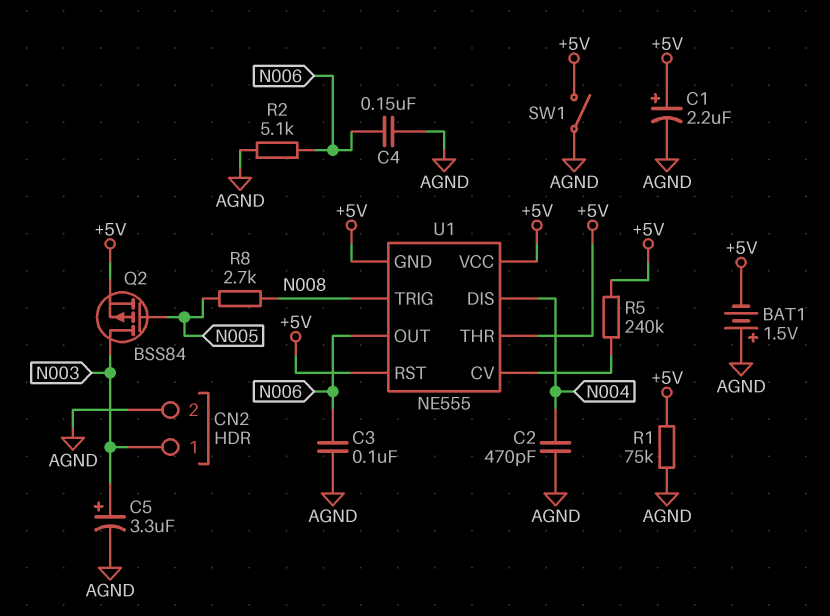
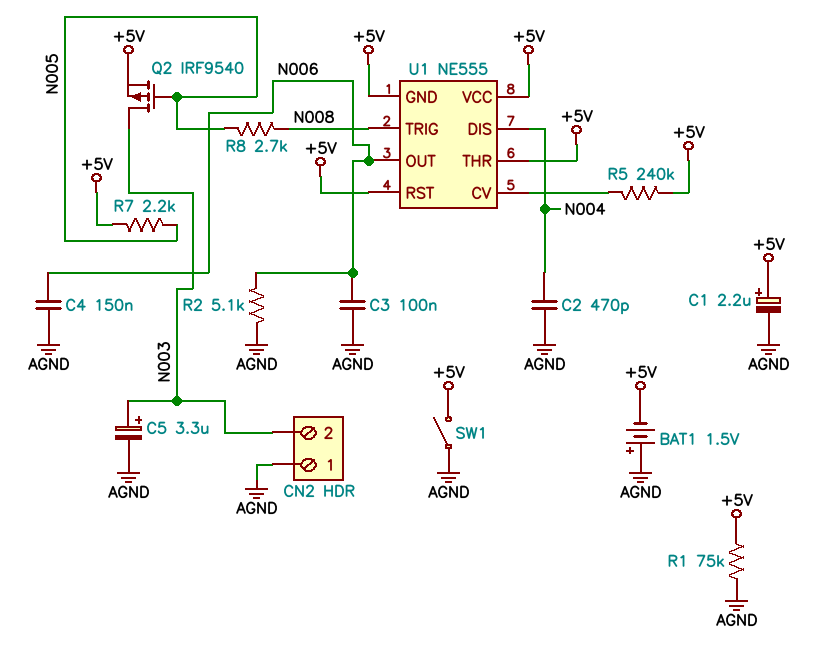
CN2 pin 1: N003 -> AGND
CN2 pin 2: AGND -> N003
Q2: PMOS BSS84 (G N005, D N003, S +5V) -> PMOS IRF9540 (G N005, D N003, S +5V)
R7: none -> 2.2k (+5V, N005)

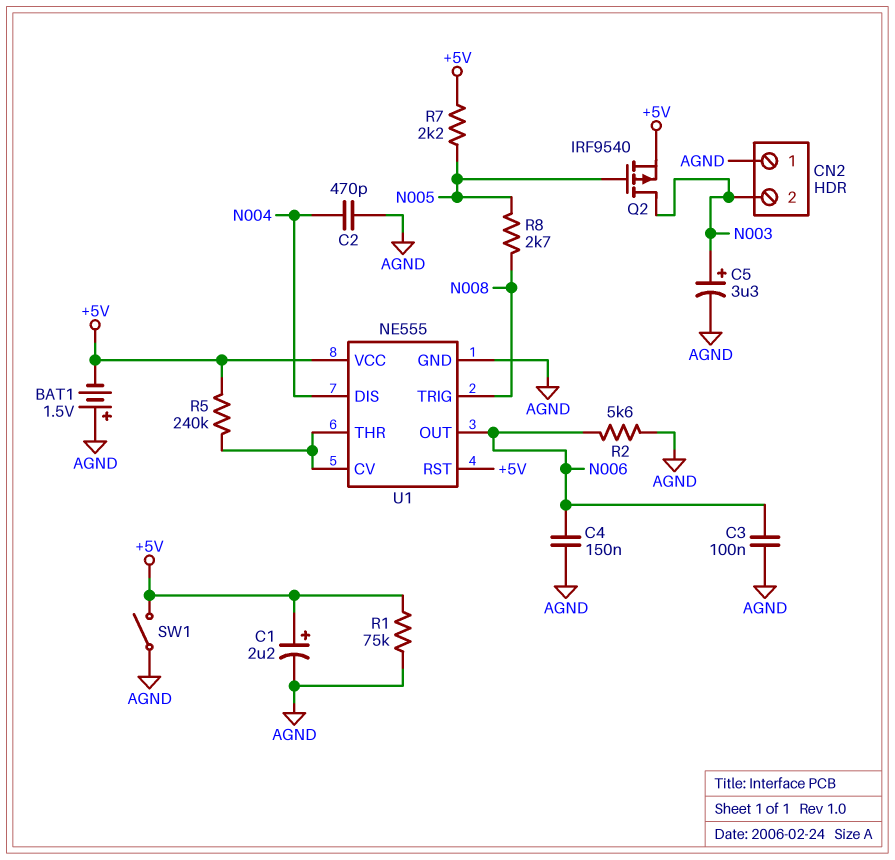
R2: 5.1k (AGND, N006) -> 5.6k (AGND, N006)
U1 pin GND: +5V -> AGND
U1 pin THR: +5V -> U1/CV

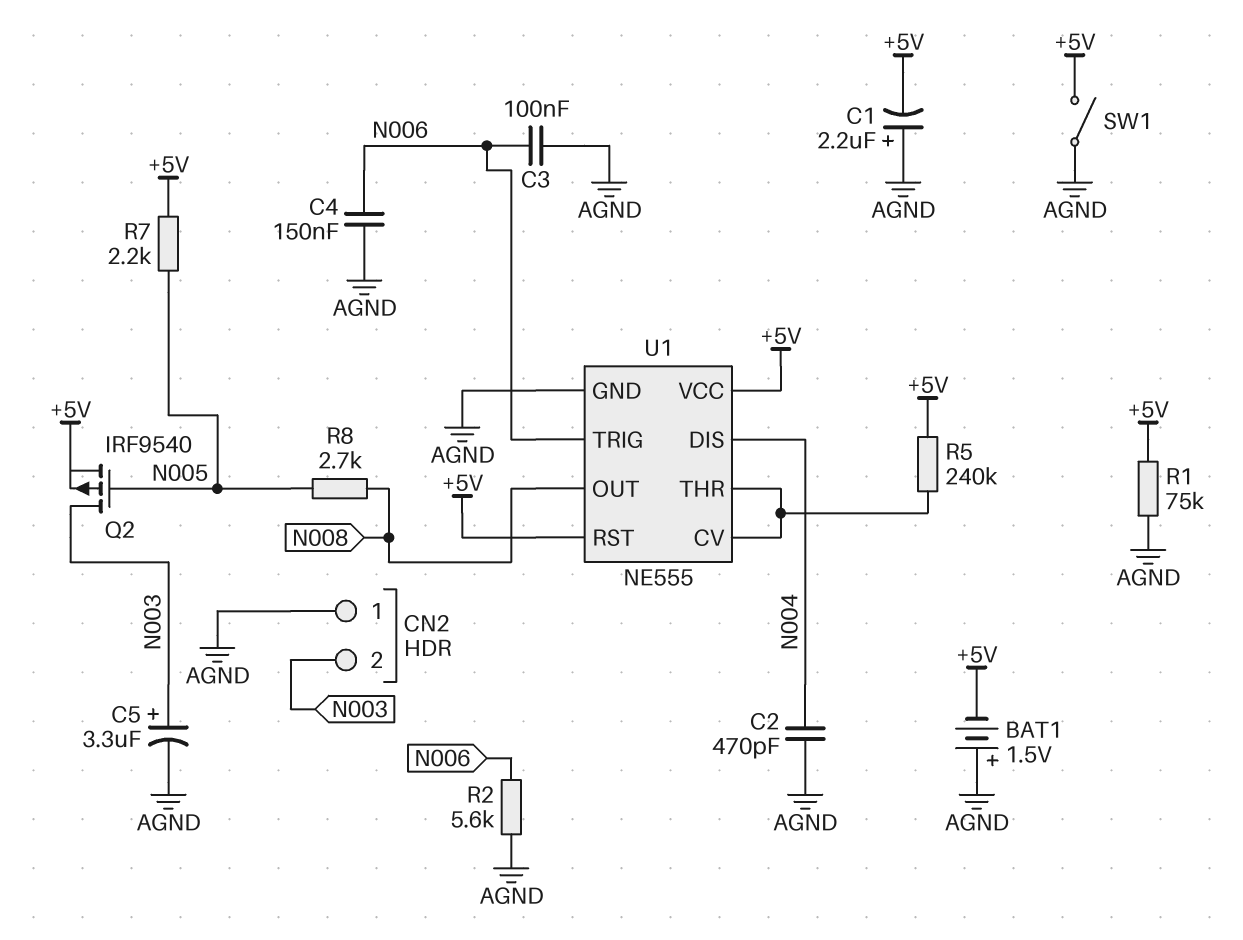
C1: 2.2uF (plus +5V, minus AGND) -> 2.2uF (plus AGND, minus +5V)
U1 pin OUT: N006 -> N008
U1 pin TRIG: N008 -> N006

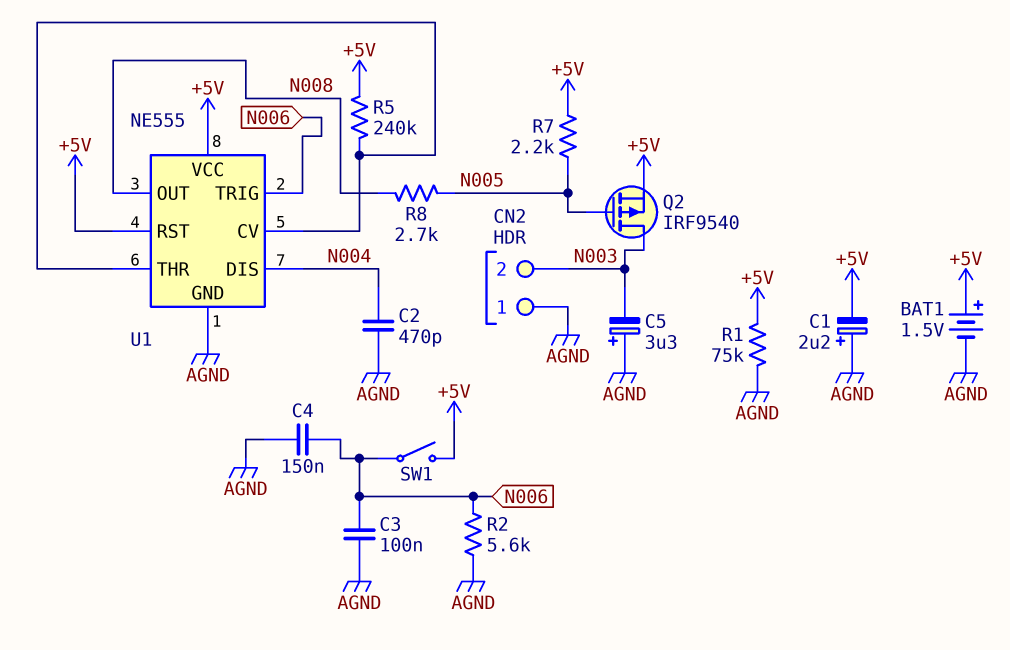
BAT1: 1.5V (plus AGND, minus +5V) -> 1.5V (plus +5V, minus AGND)
C5: 3.3uF (plus N003, minus AGND) -> 3.3uF (plus AGND, minus N003)
SW1: switch (+5V, AGND) -> switch (+5V, N006)

